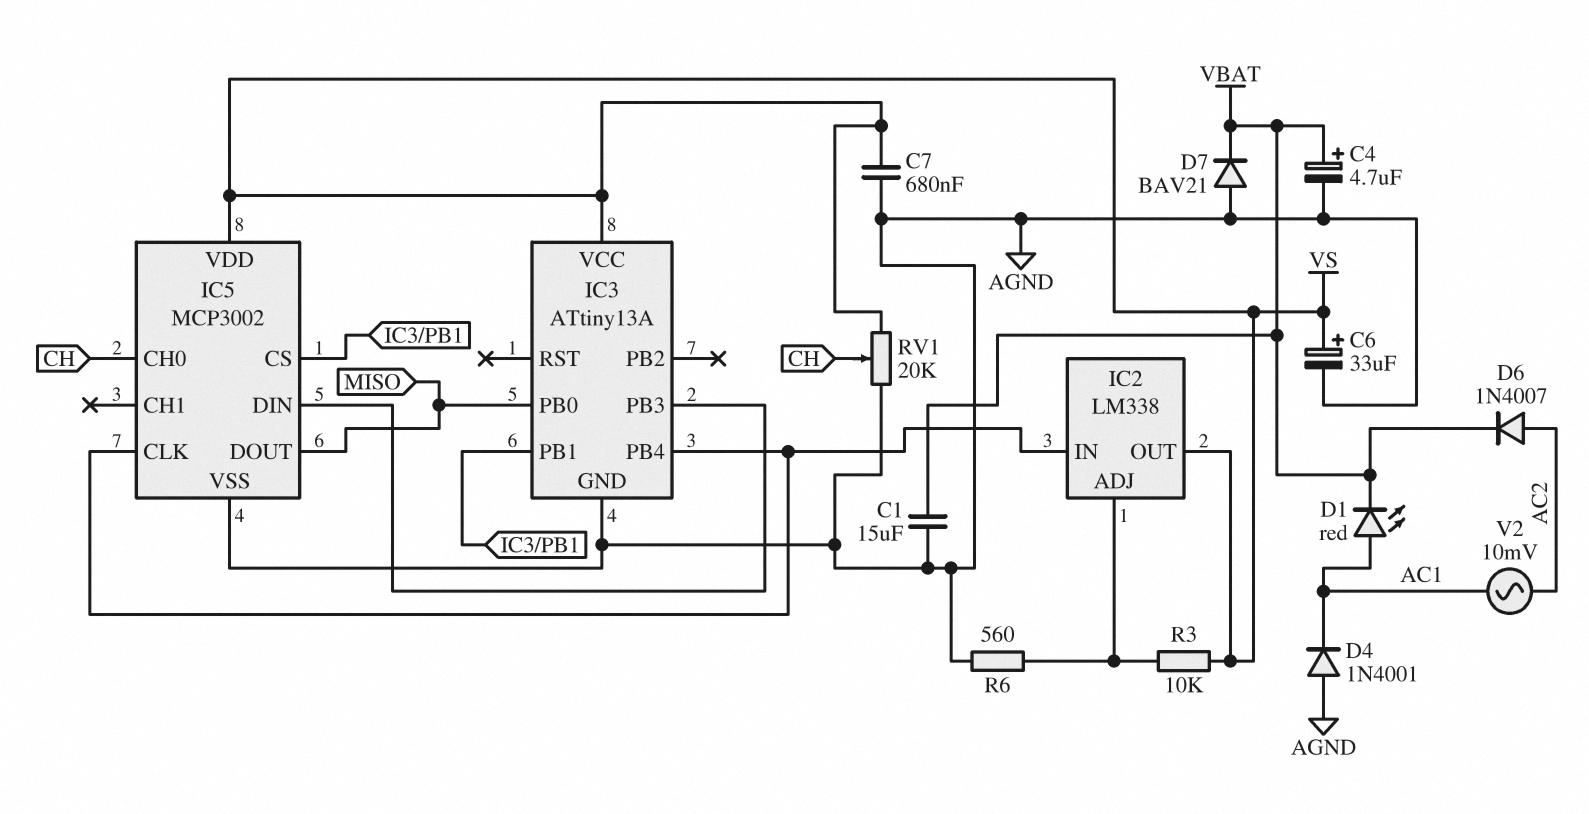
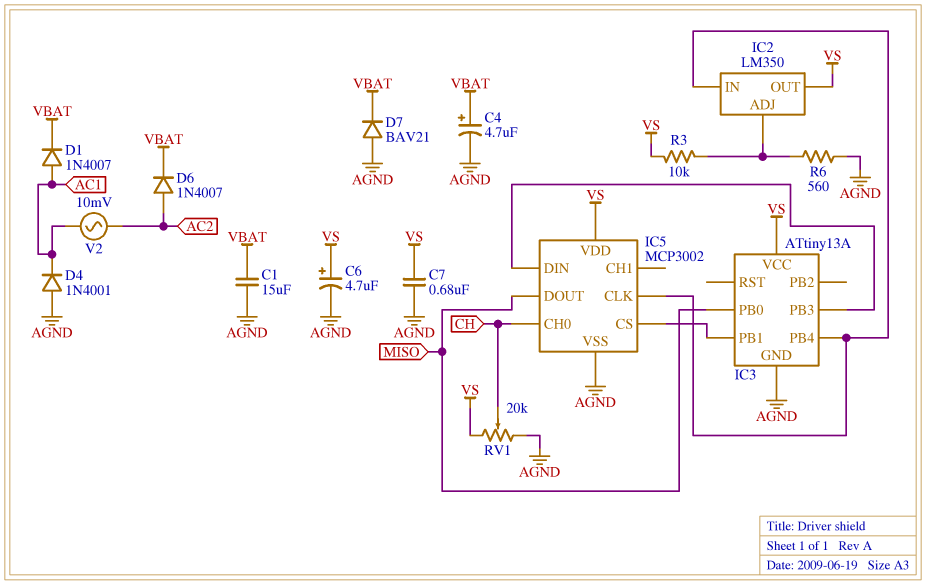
C6: 33uF (plus VS, minus AGND) -> 4.7uF (plus VS, minus AGND)
D1: LED red (A AC1, K VBAT) -> diode 1N4007 (A AC1, K VBAT)
IC2: LM338 -> LM350

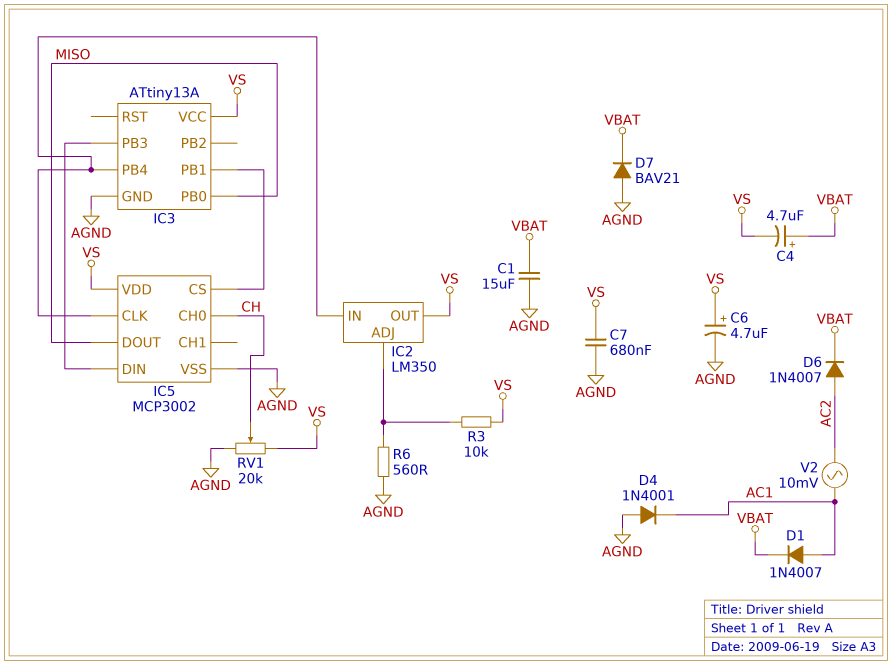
C4: 4.7uF (plus VBAT, minus AGND) -> 4.7uF (plus VBAT, minus VS)

